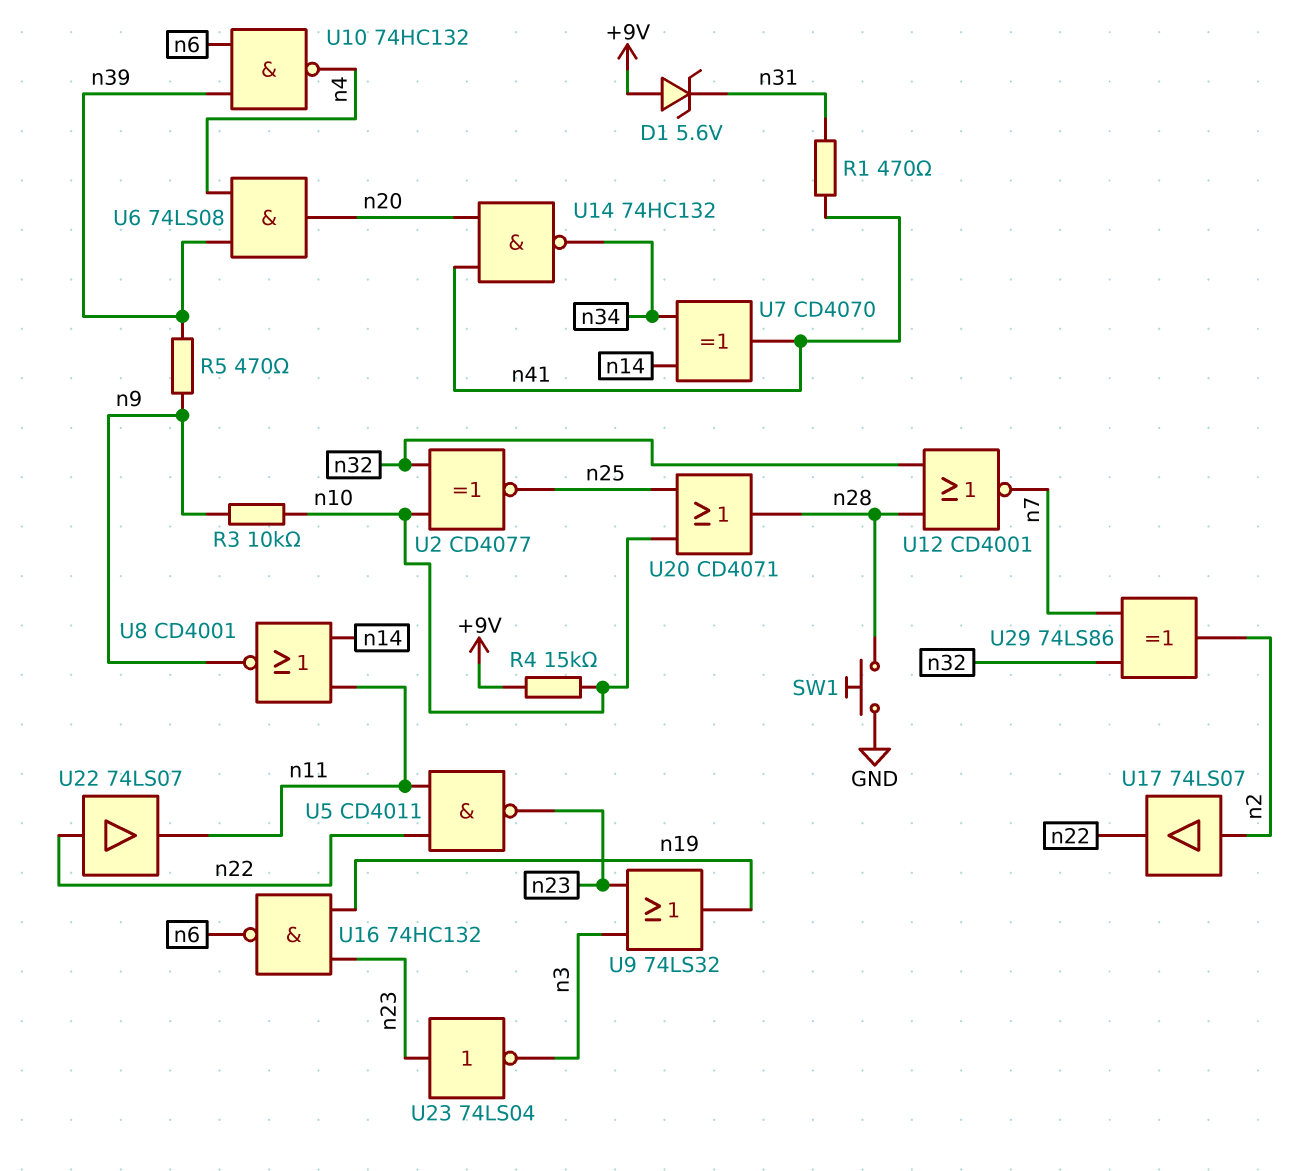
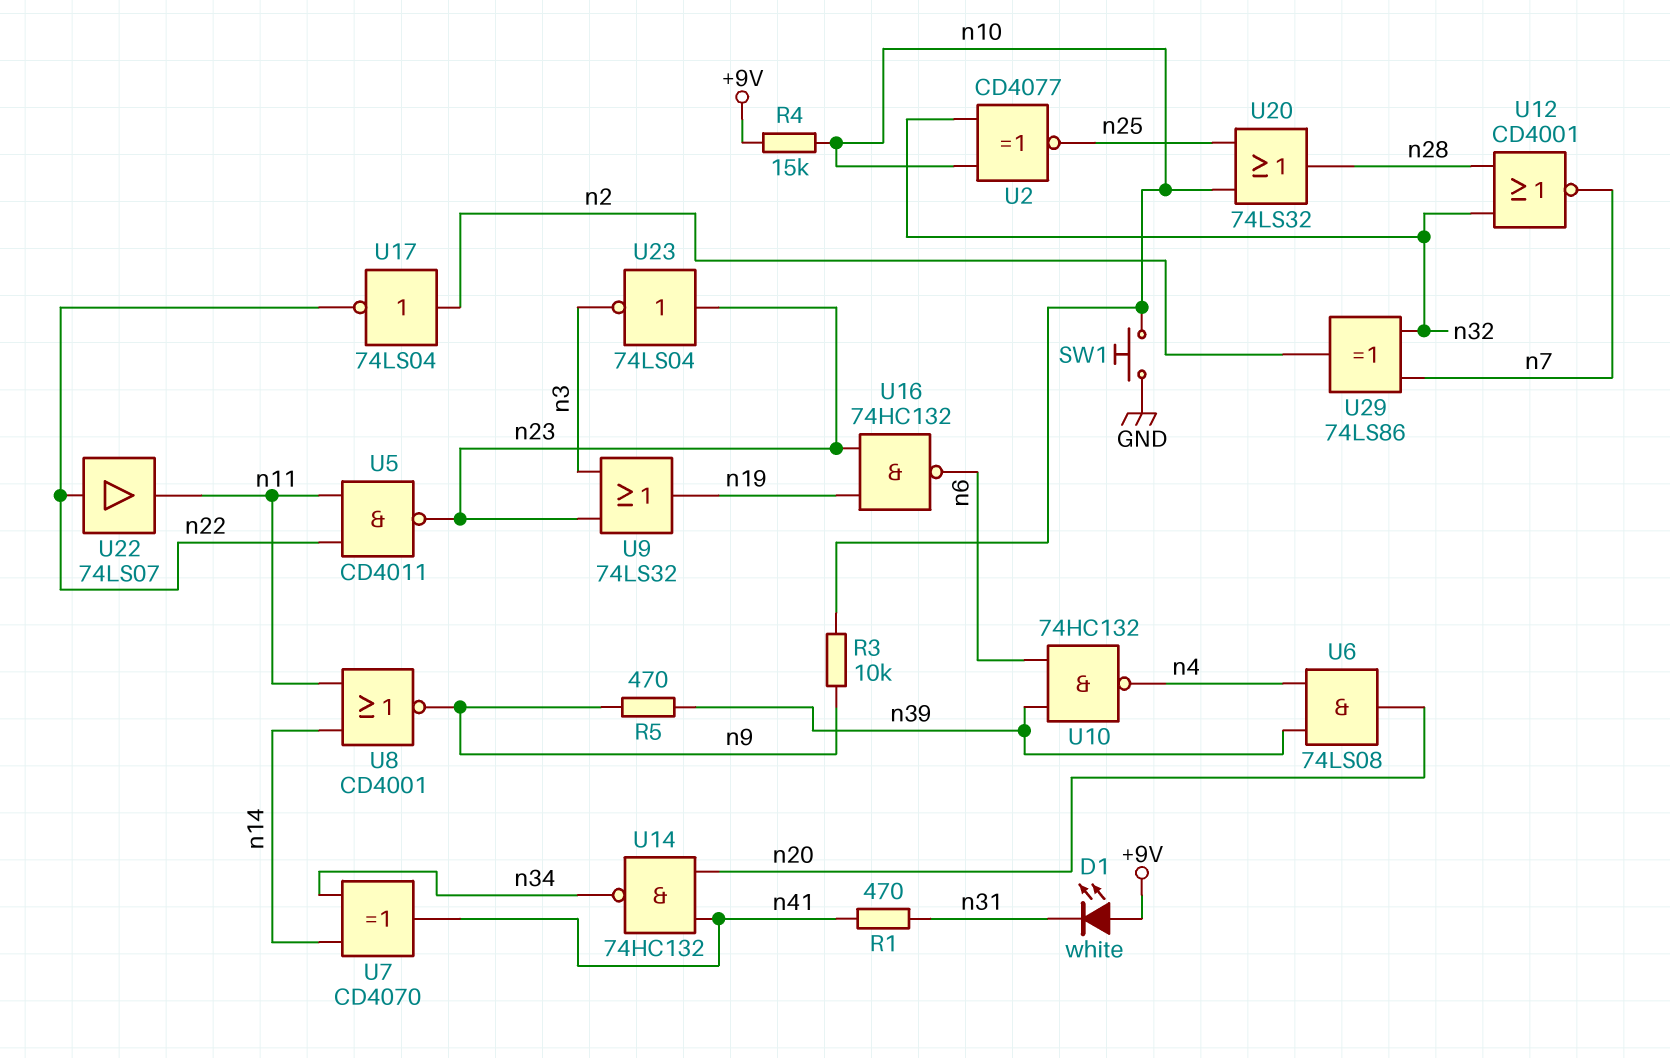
D1: zener 5.6V (A +9V, K n31) -> LED white (A +9V, K n31)
SW1: button (GND, n28) -> button (GND, n10)
U17: buffer 74LS07 (in n2, out n22) -> NOT 74LS04 (in n2, out n22)
U20: OR CD4071 (in n10, in n25, out n28) -> OR 74LS32 (in n10, in n25, out n28)

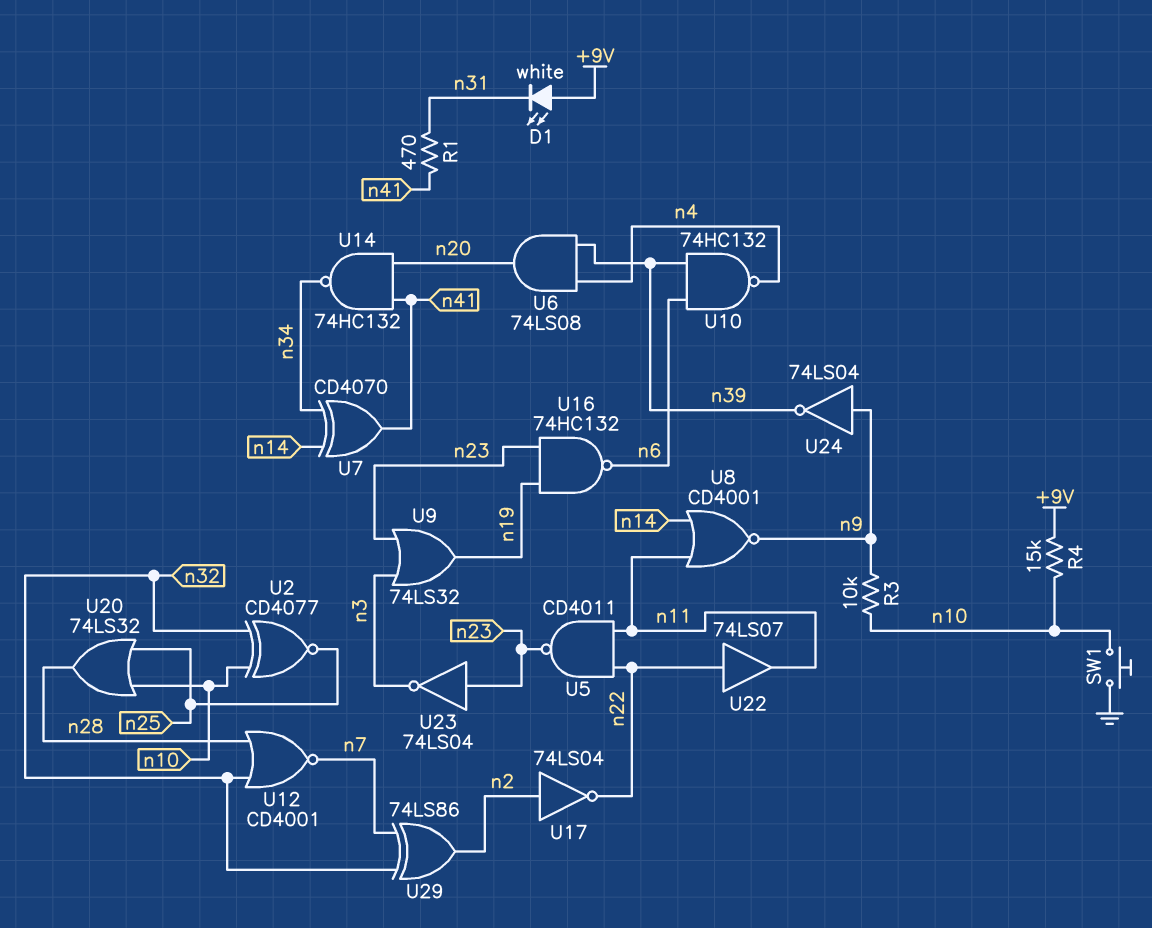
R5: 470 (n9, n39) -> none
U24: none -> NOT 74LS04 (in n9, out n39)

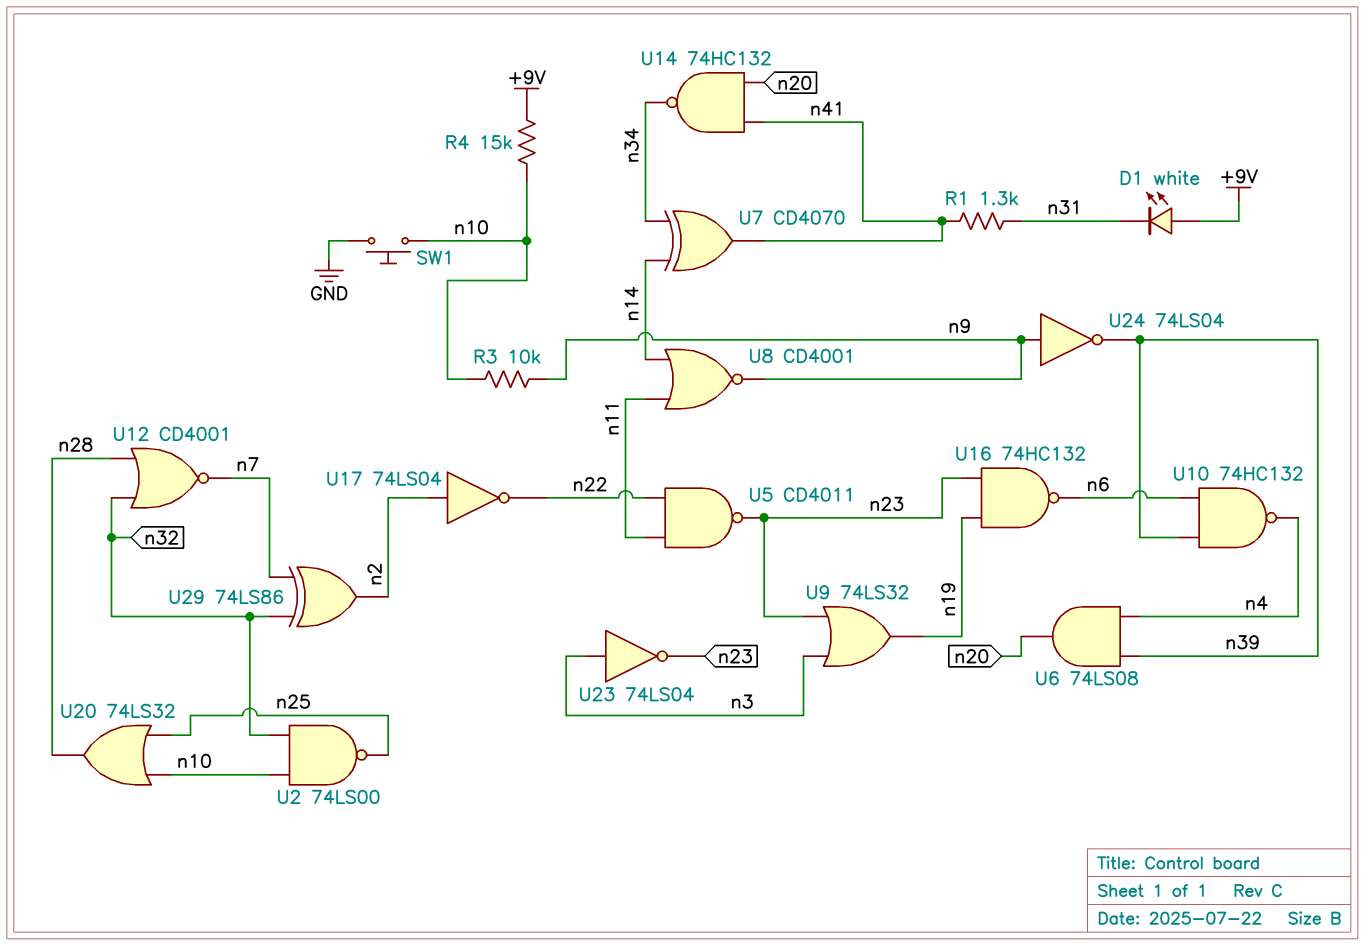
R1: 470 (n31, n41) -> 1.3k (n31, n41)
U2: XNOR CD4077 (in n10, in n32, out n25) -> NAND 74LS00 (in n10, in n32, out n25)
U22: buffer 74LS07 (in n22, out n11) -> none
U23: NOT 74LS04 (in n23, out n3) -> NOT 74LS04 (in n3, out n23)

